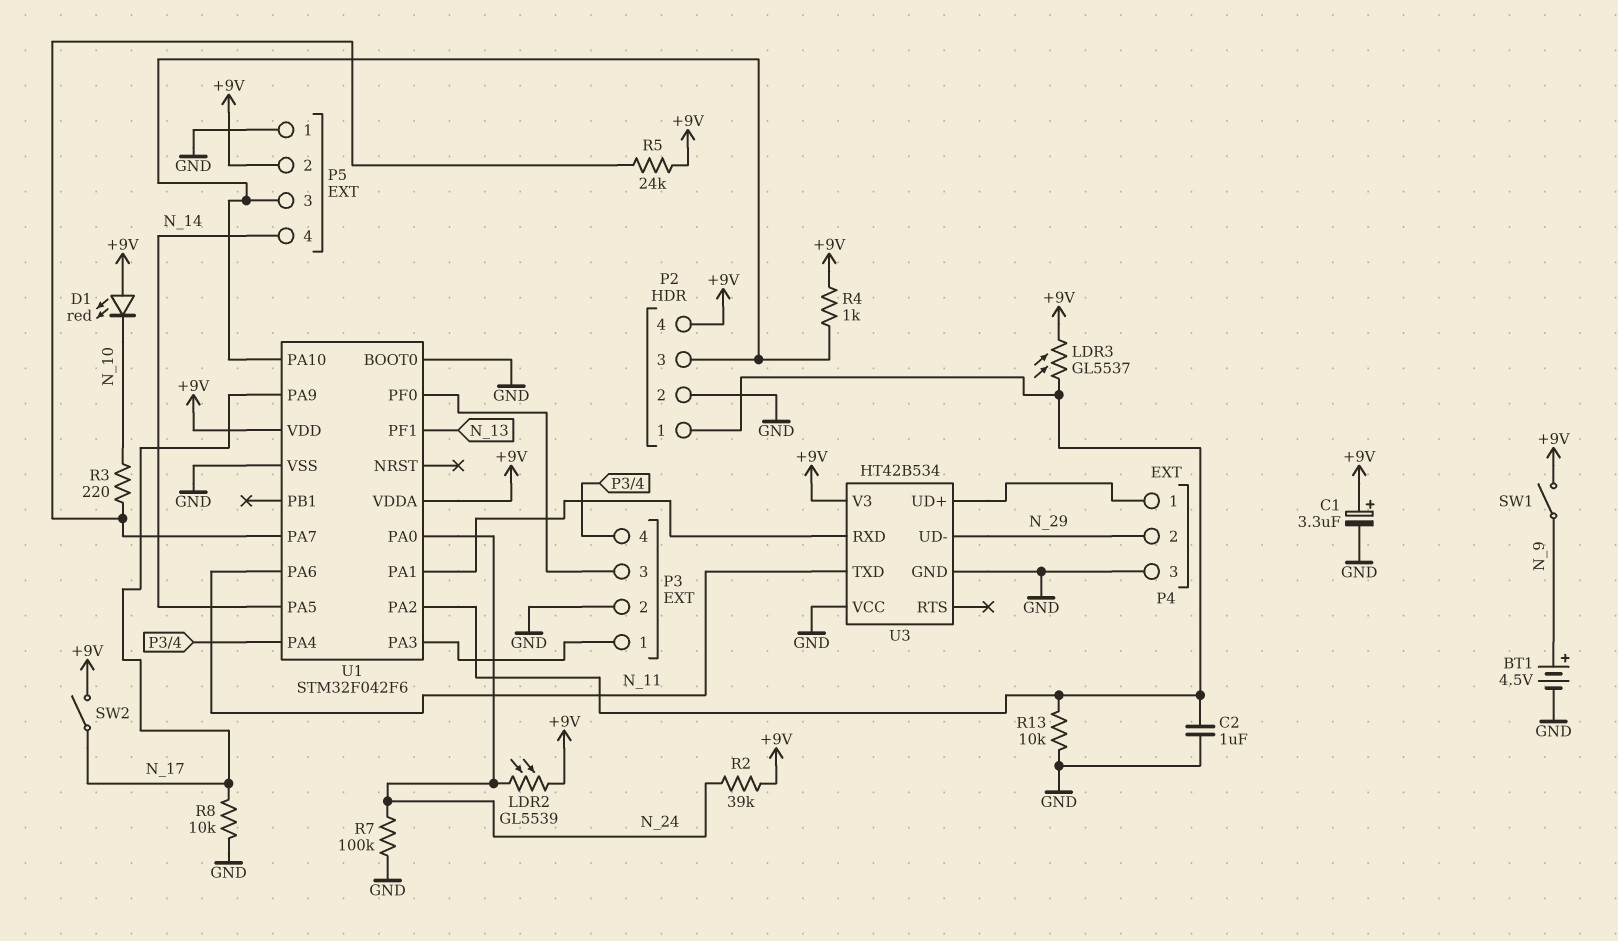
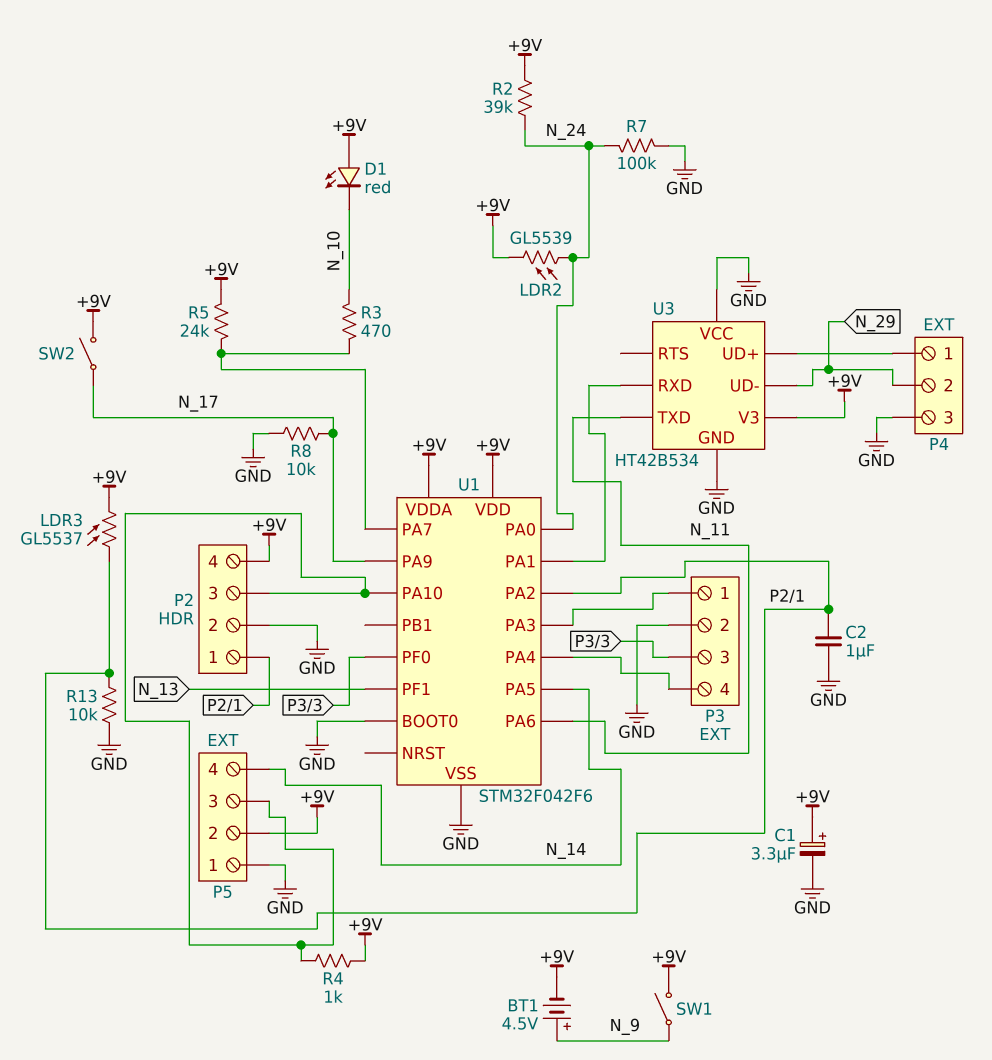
BT1: 4.5V (plus N_9, minus GND) -> 4.5V (plus N_9, minus +9V)
R3: 220 (N_10, U1/PA7) -> 470 (N_10, U1/PA7)

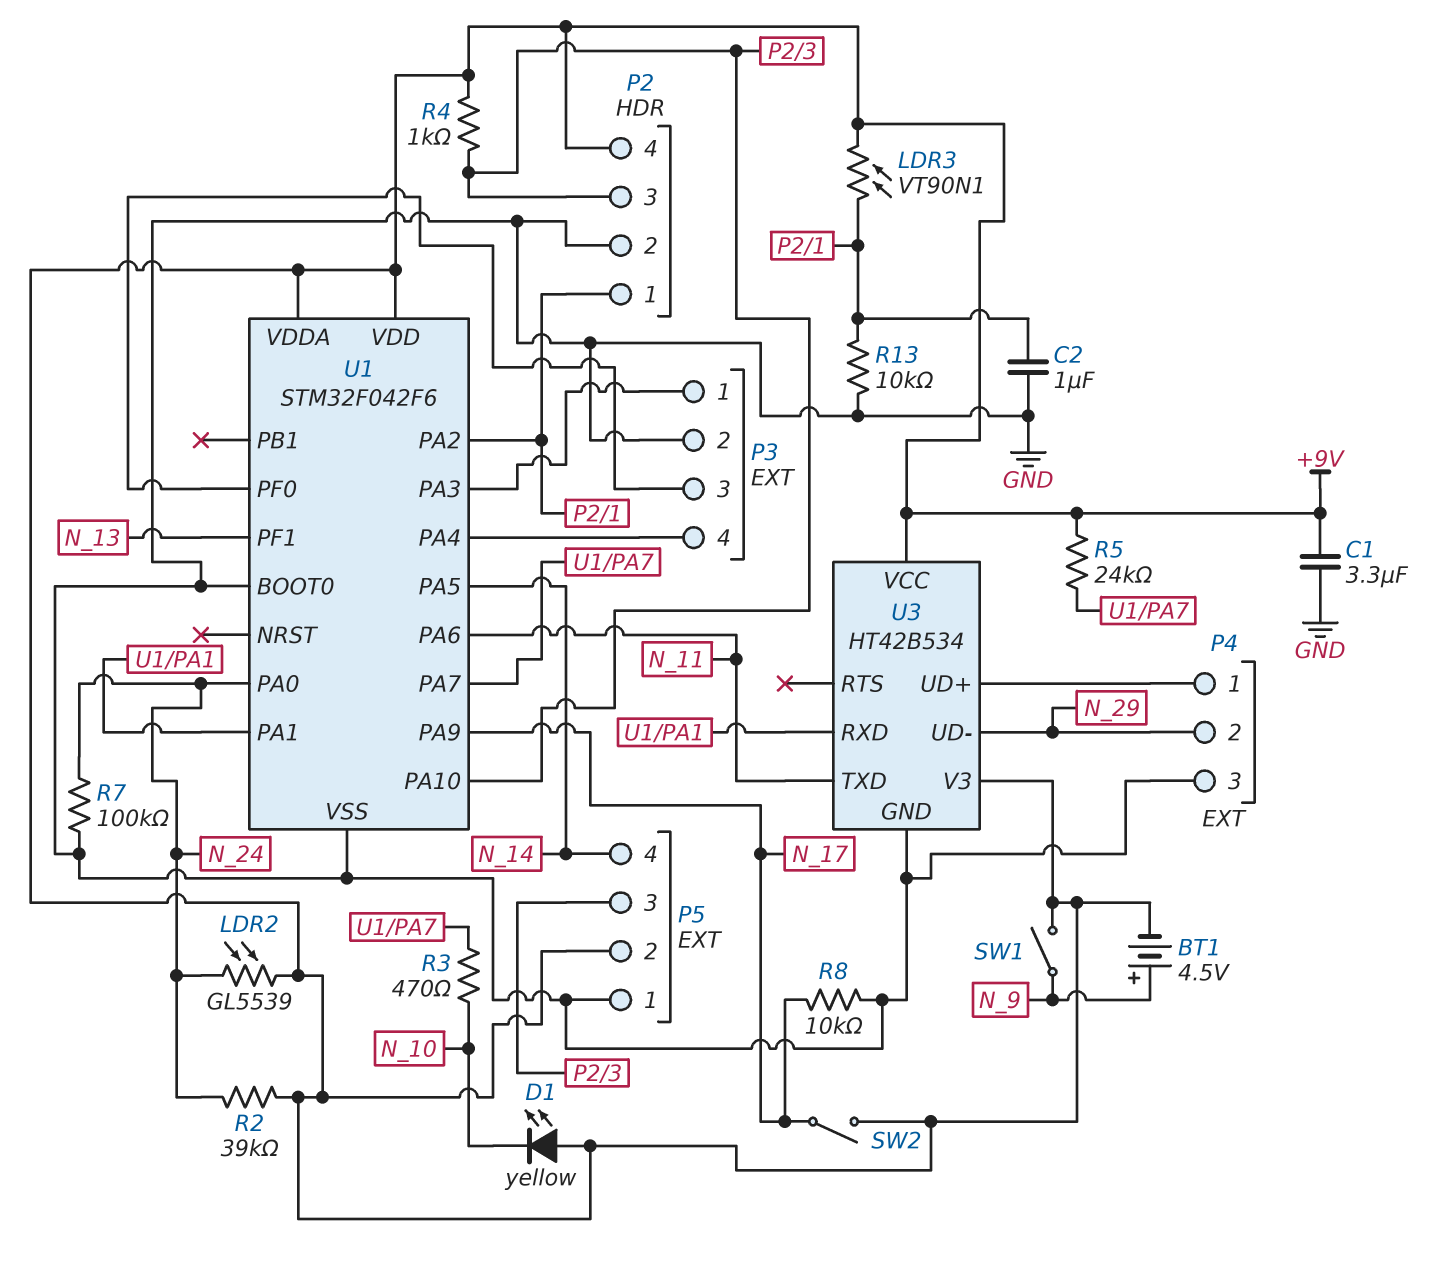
C1: 3.3uF (plus +9V, minus GND) -> 3.3uF (+9V, GND)
D1: LED red (A +9V, K N_10) -> LED yellow (A +9V, K N_10)
LDR3: GL5537 (+9V, P2/1) -> VT90N1 (+9V, P2/1)
U3 pin VCC: GND -> +9V

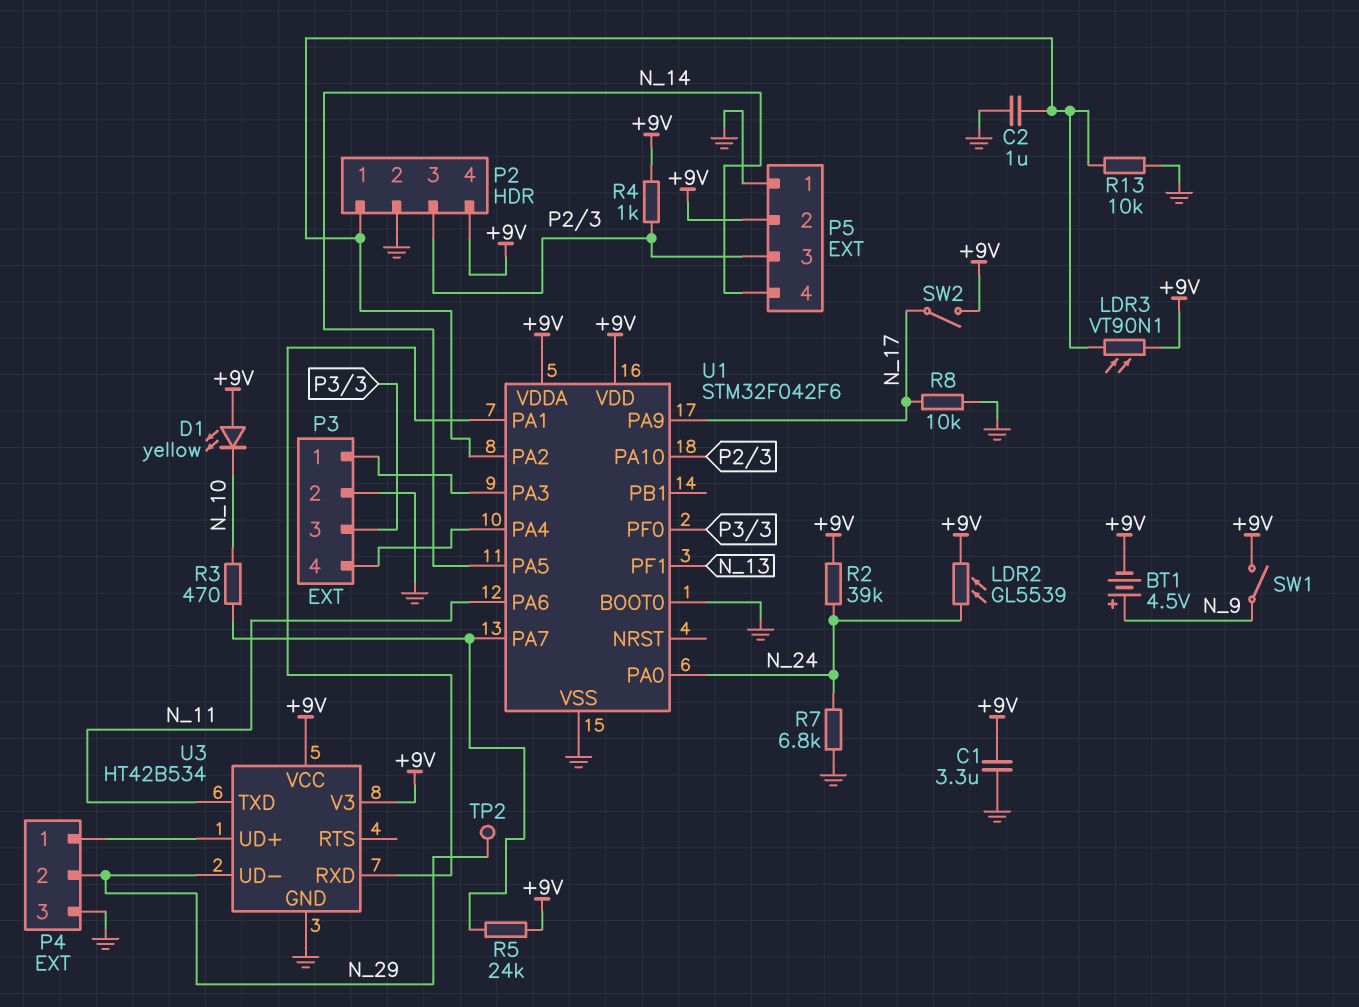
R7: 100k (GND, N_24) -> 6.8k (GND, N_24)
TP2: none -> test point (N_29)

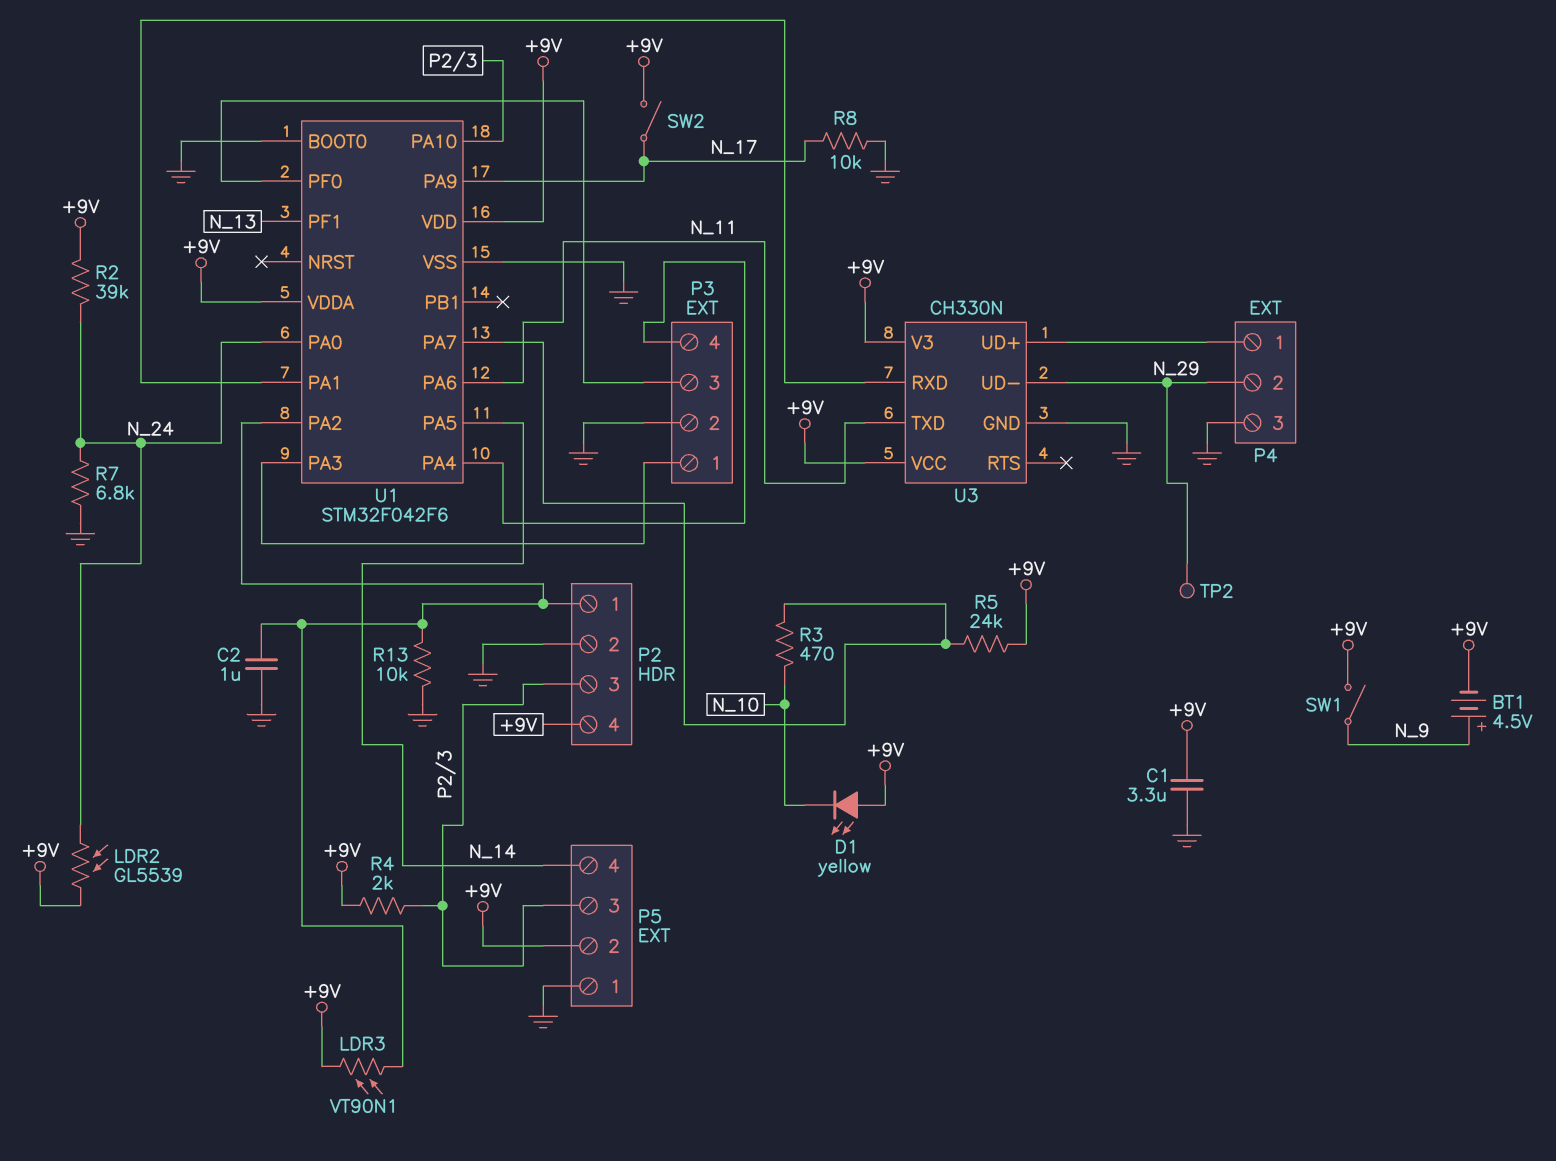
R4: 1k (+9V, P2/3) -> 2k (+9V, P2/3)
U3: HT42B534 -> CH330N

